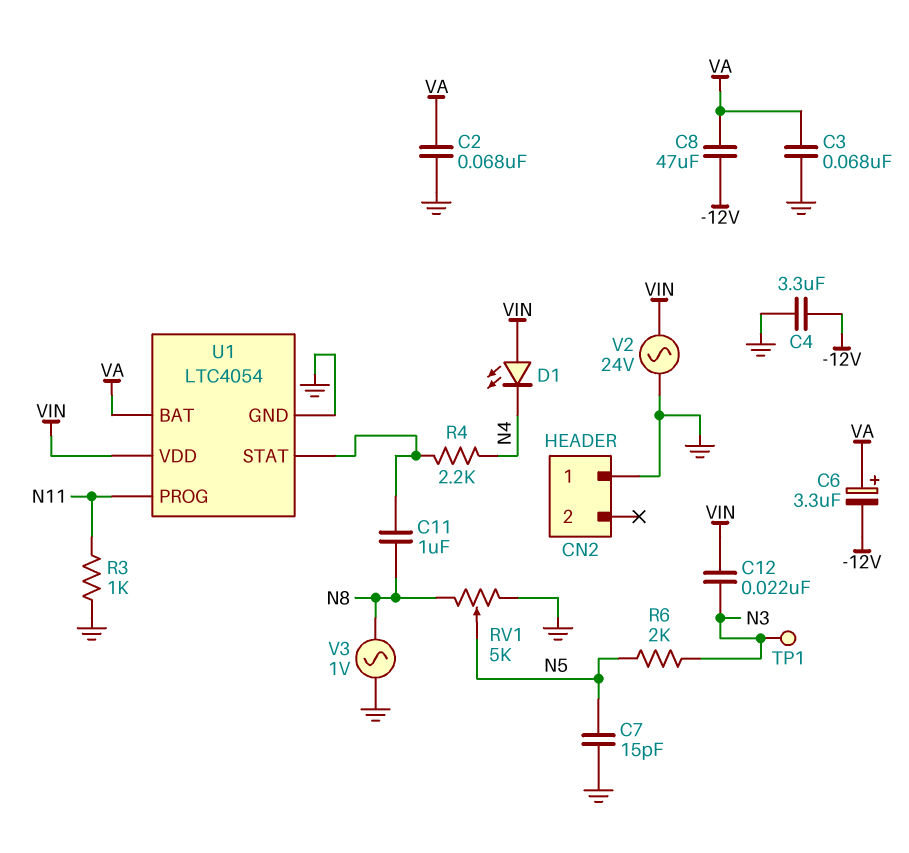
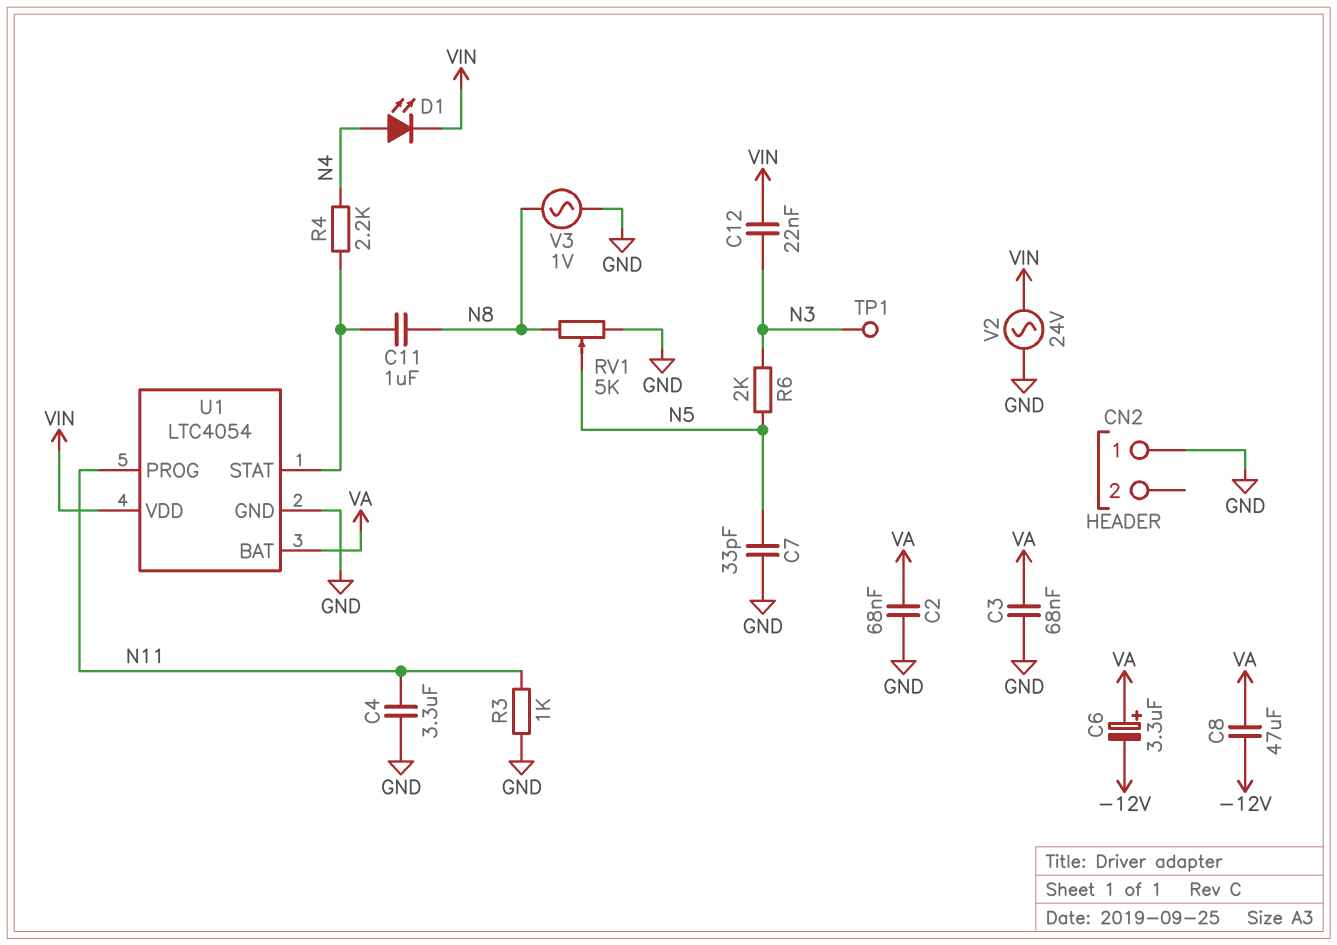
C4: 3.3uF (-12V, GND) -> 3.3uF (GND, N11)
C7: 15pF (GND, N5) -> 33pF (GND, N5)
D1: LED (A VIN, K N4) -> LED (A N4, K VIN)

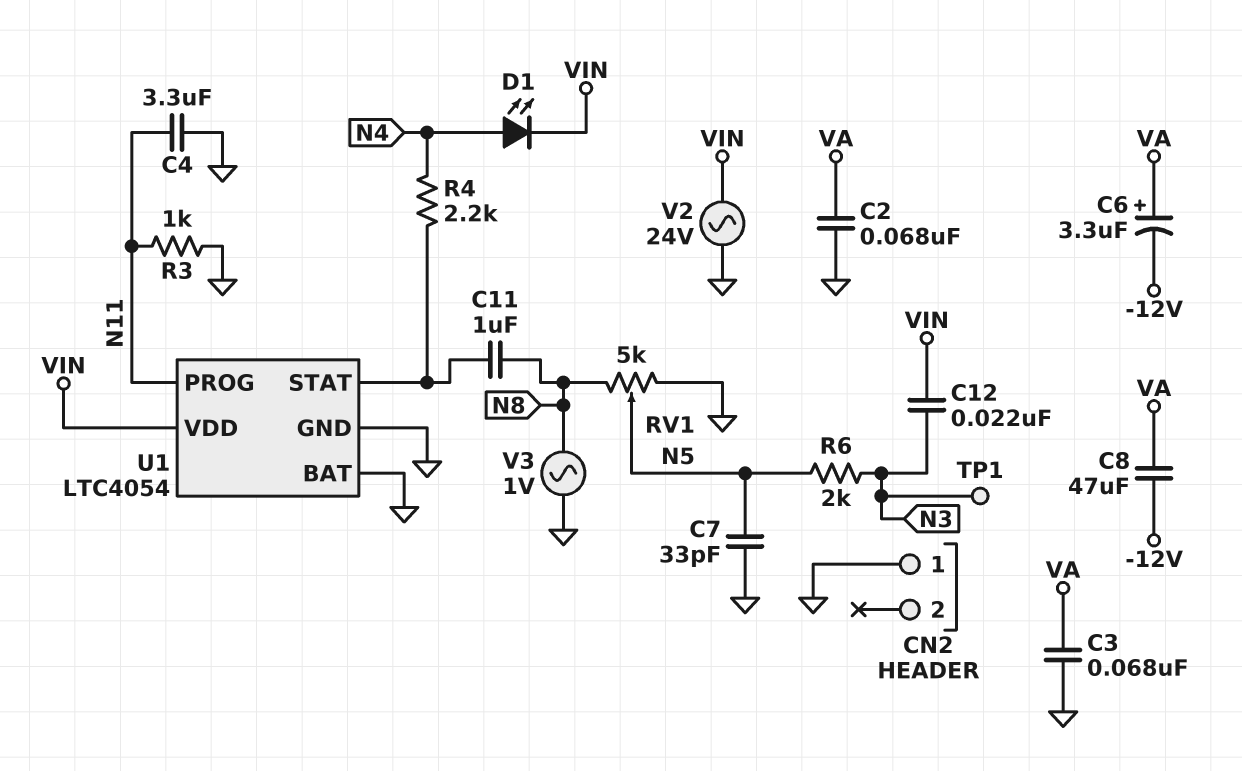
U1 pin BAT: VA -> GND

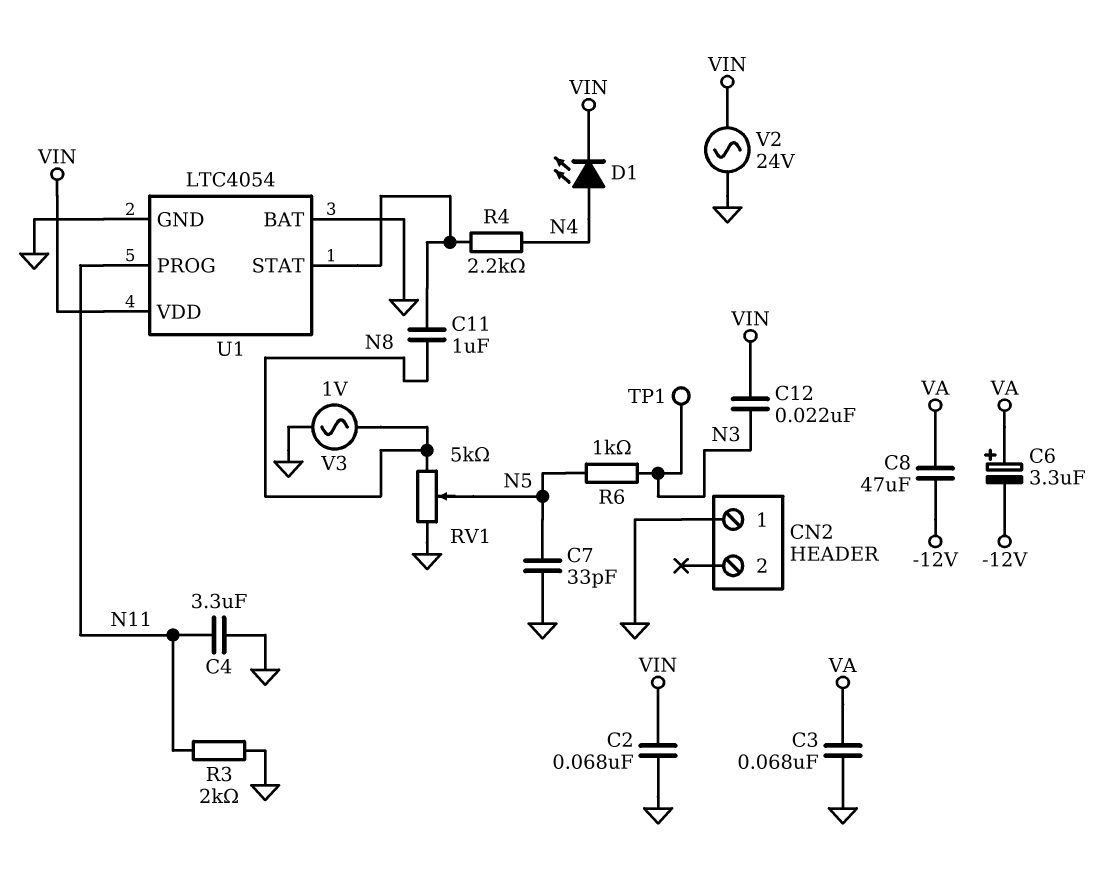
C2: 68nF (GND, VA) -> 68nF (GND, VIN)
R3: 1k (GND, N11) -> 2k (GND, N11)
R6: 2k (N3, N5) -> 1k (N3, N5)

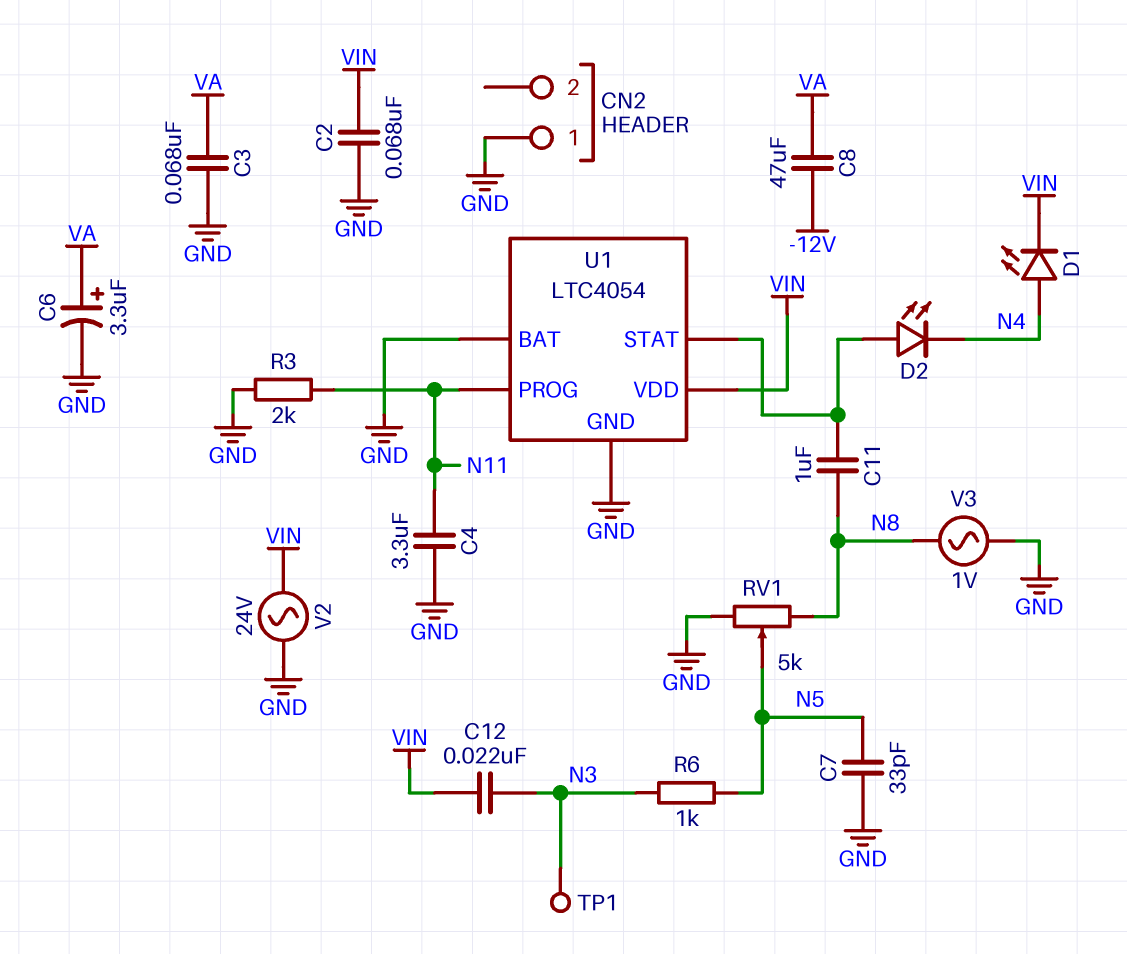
C6: 3.3uF (plus VA, minus -12V) -> 3.3uF (plus VA, minus GND)
D2: none -> LED (A U1/STAT, K N4)
R4: 2.2k (N4, U1/STAT) -> none

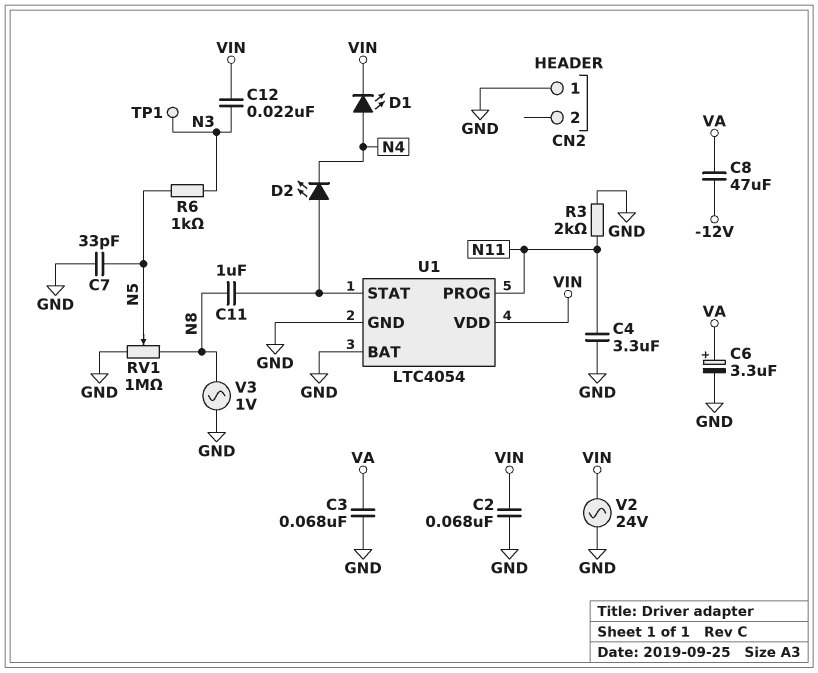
RV1: 5k (GND, N8, wiper N5) -> 1M (GND, N8, wiper N5)

